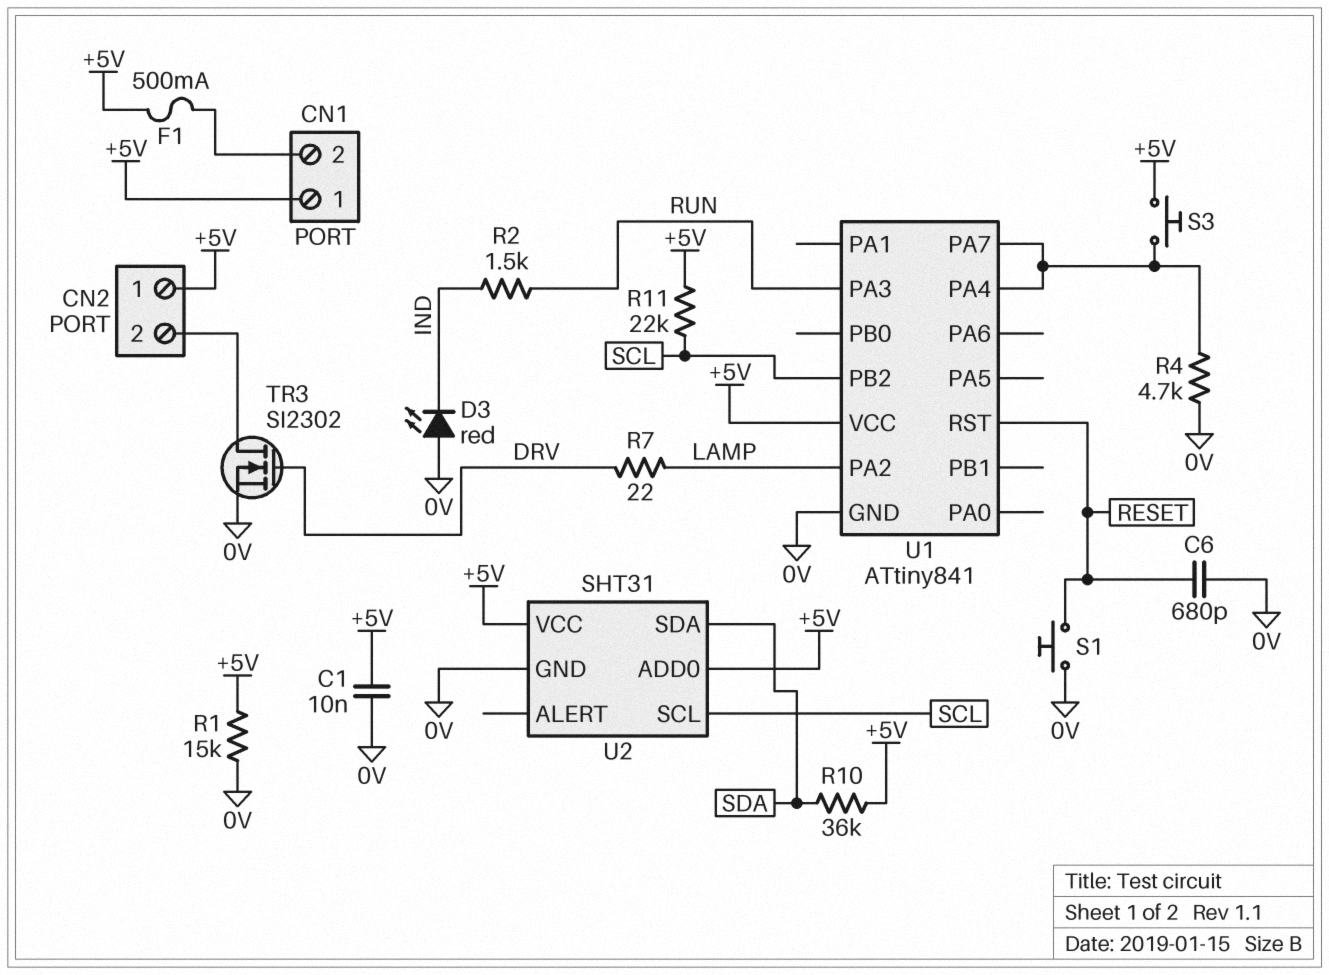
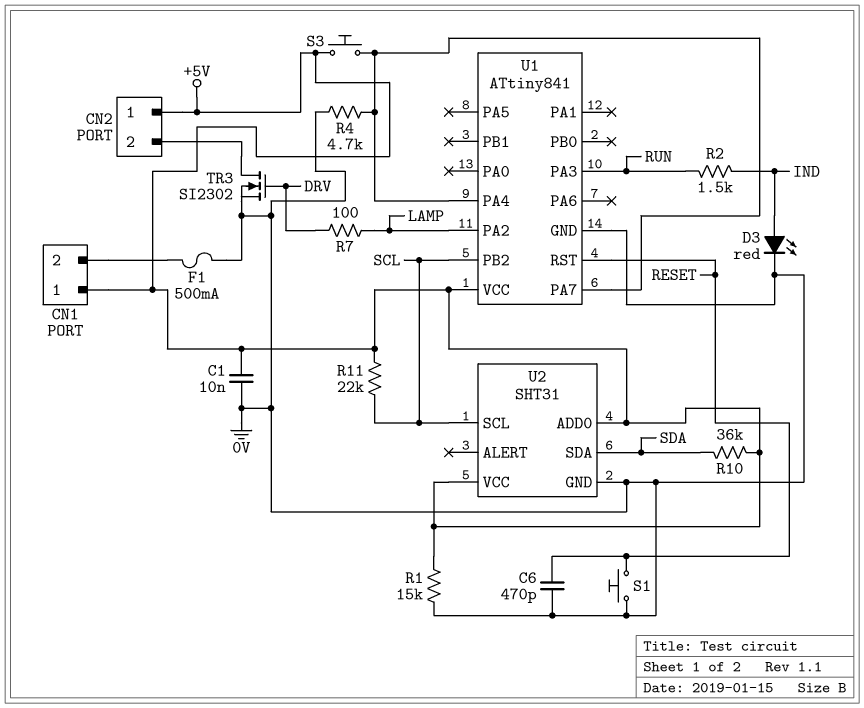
C6: 680pF (0V, RESET) -> 470pF (0V, RESET)
D3: LED red (A 0V, K IND) -> LED red (A IND, K 0V)
F1: 500mA (+5V, CN1/2) -> 500mA (0V, CN1/2)
R7: 22 (DRV, LAMP) -> 100 (DRV, LAMP)

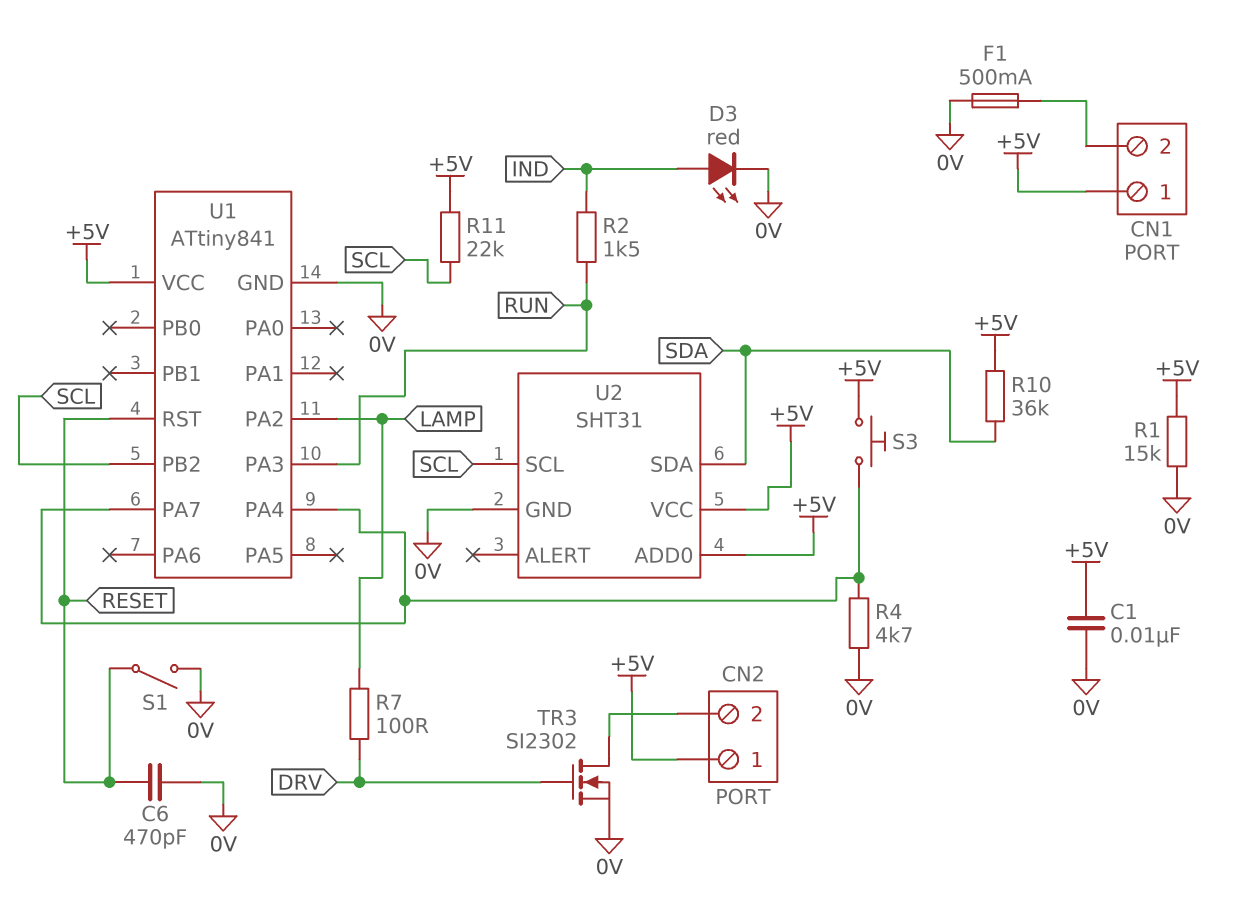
S1: button (0V, RESET) -> switch (0V, RESET)

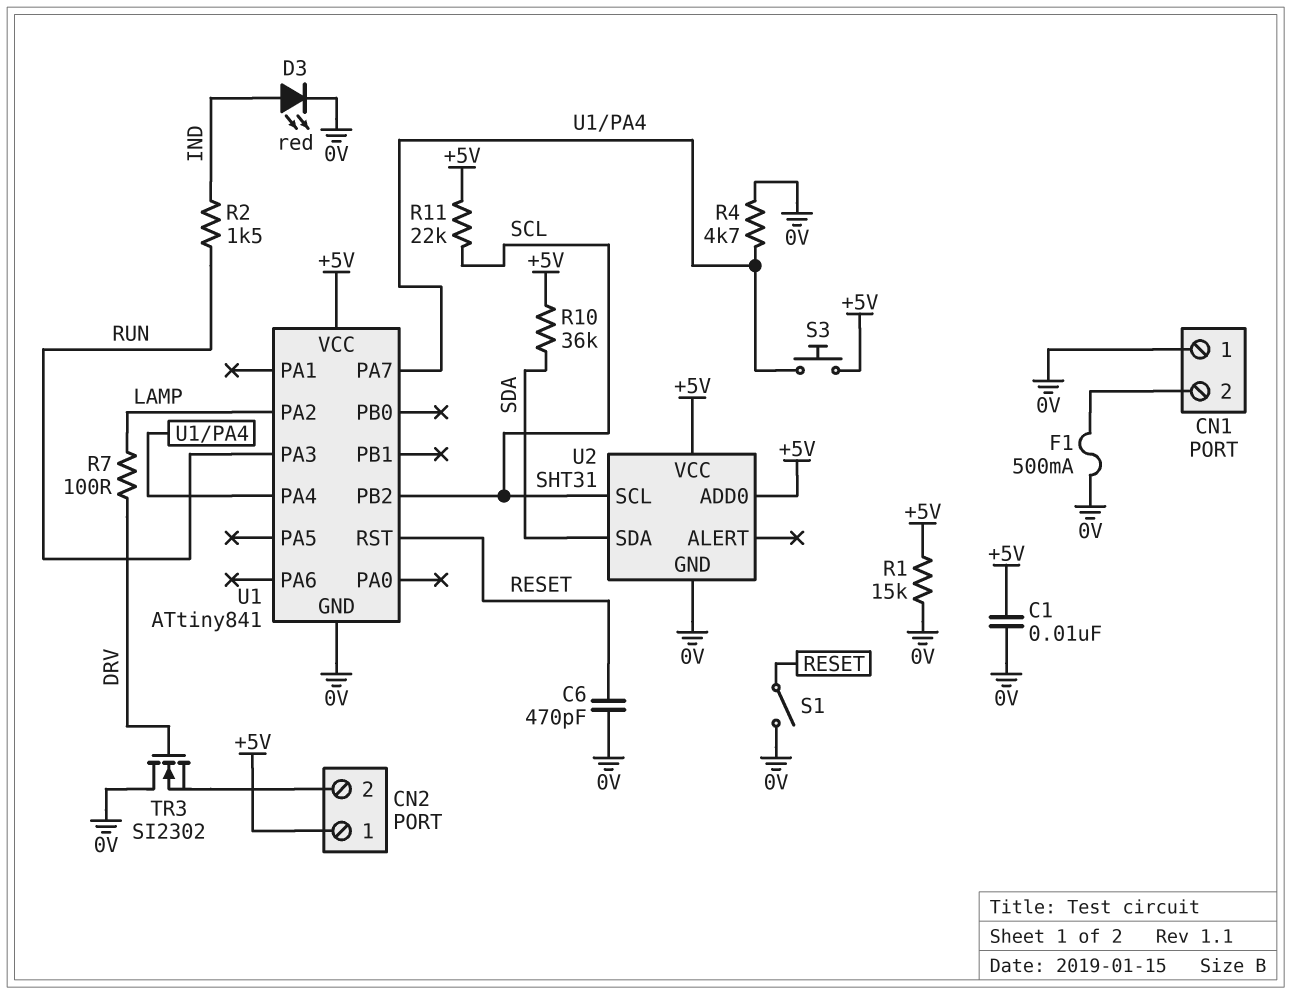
CN1 pin 1: +5V -> 0V
TR3: NMOS SI2302 (G DRV, D CN2/2, S 0V) -> NMOS SI2302 (G DRV, D 0V, S CN2/2)

